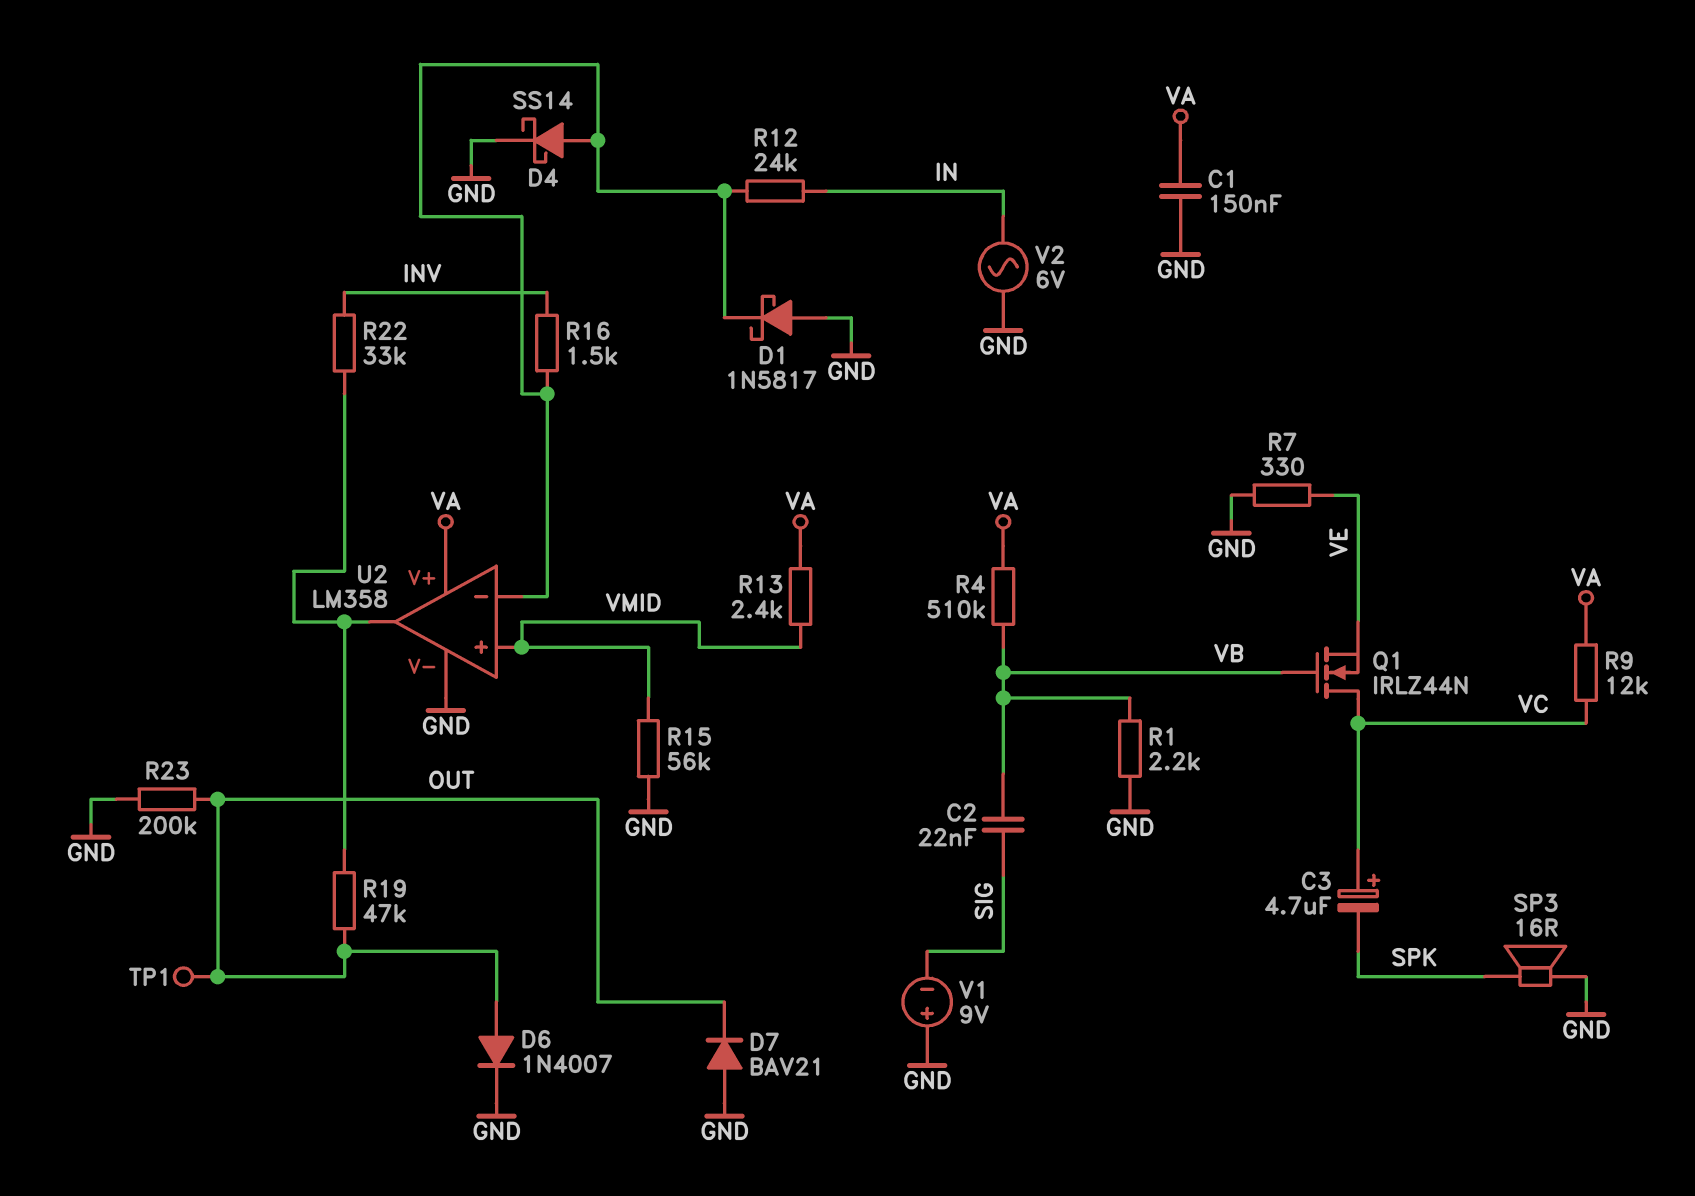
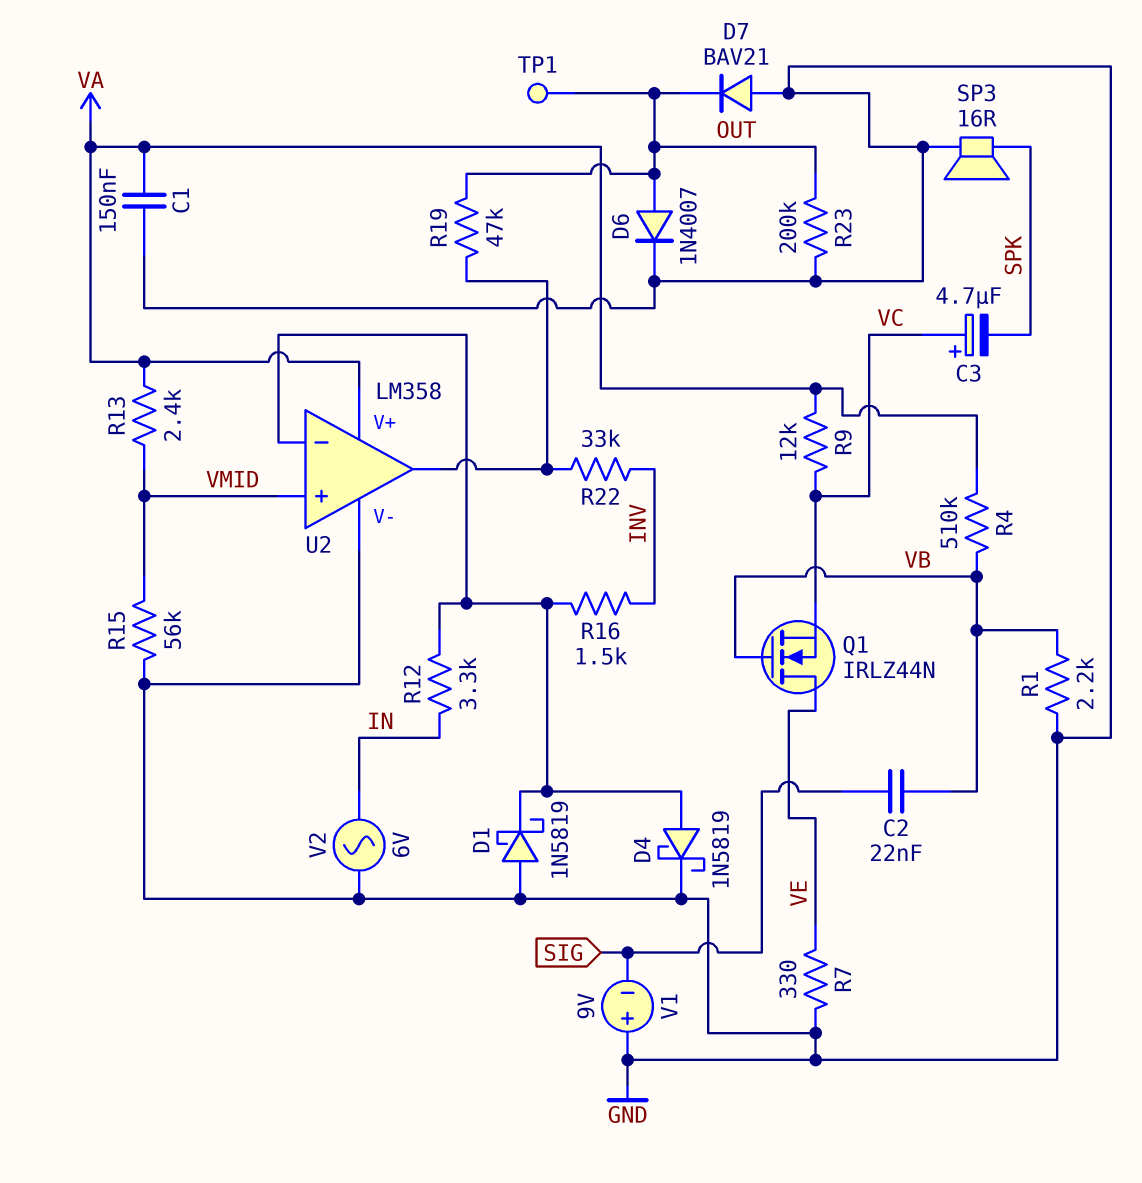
D1: schottky 1N5817 (A GND, K U2/in-) -> schottky 1N5819 (A GND, K U2/in-)
D4: schottky SS14 (A U2/in-, K GND) -> schottky 1N5819 (A U2/in-, K GND)
Q1: NMOS IRLZ44N (G VB, D VC, S VE) -> NMOS IRLZ44N (G VB, D VE, S VC)
R12: 24k (IN, U2/in-) -> 3.3k (IN, U2/in-)

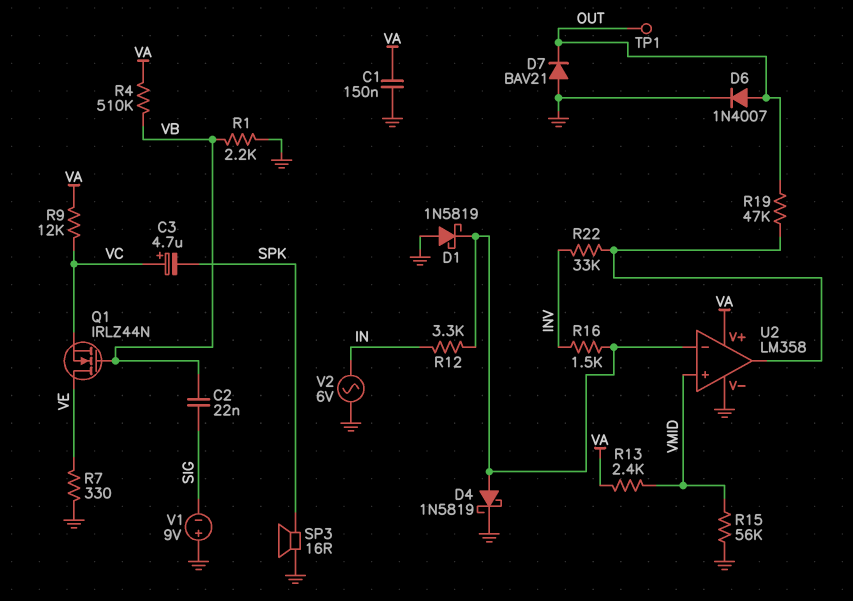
R23: 200k (GND, OUT) -> none

